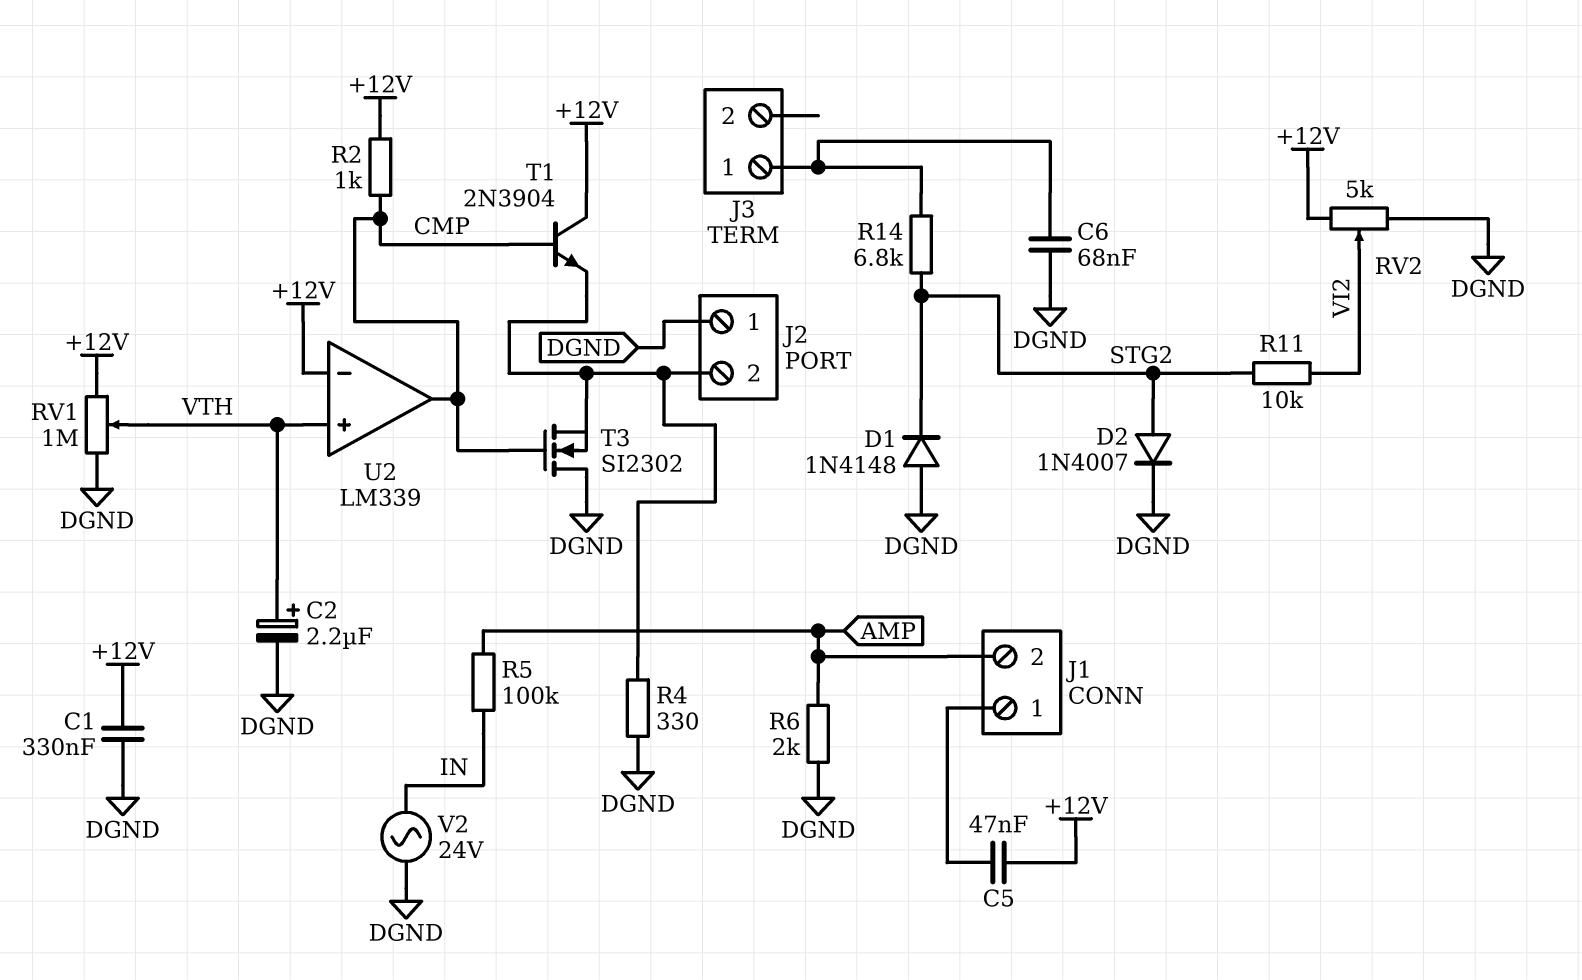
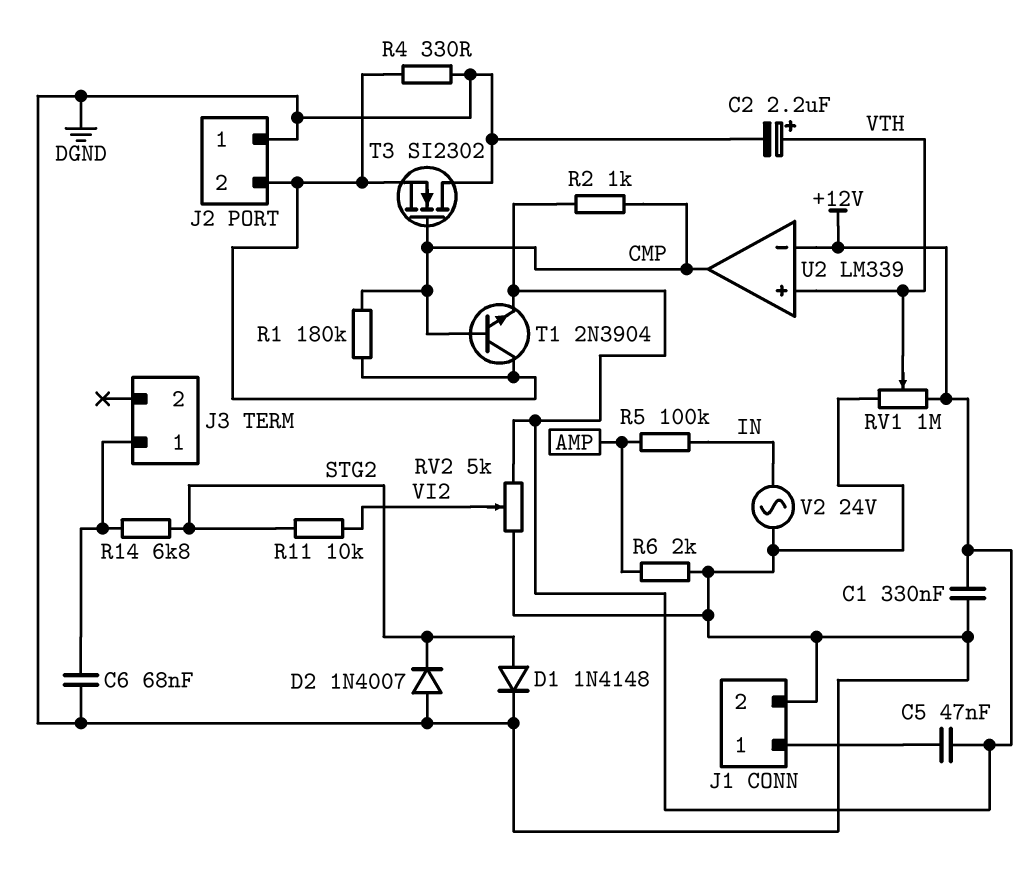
D1: diode 1N4148 (A DGND, K STG2) -> diode 1N4148 (A STG2, K DGND)
D2: diode 1N4007 (A STG2, K DGND) -> diode 1N4007 (A DGND, K STG2)
J1 pin 2: AMP -> DGND
R1: none -> 180k (CMP, J2/2)
T1: NPN 2N3904 (B CMP, C +12V, E J2/2) -> NPN 2N3904 (B CMP, C J2/2, E +12V)

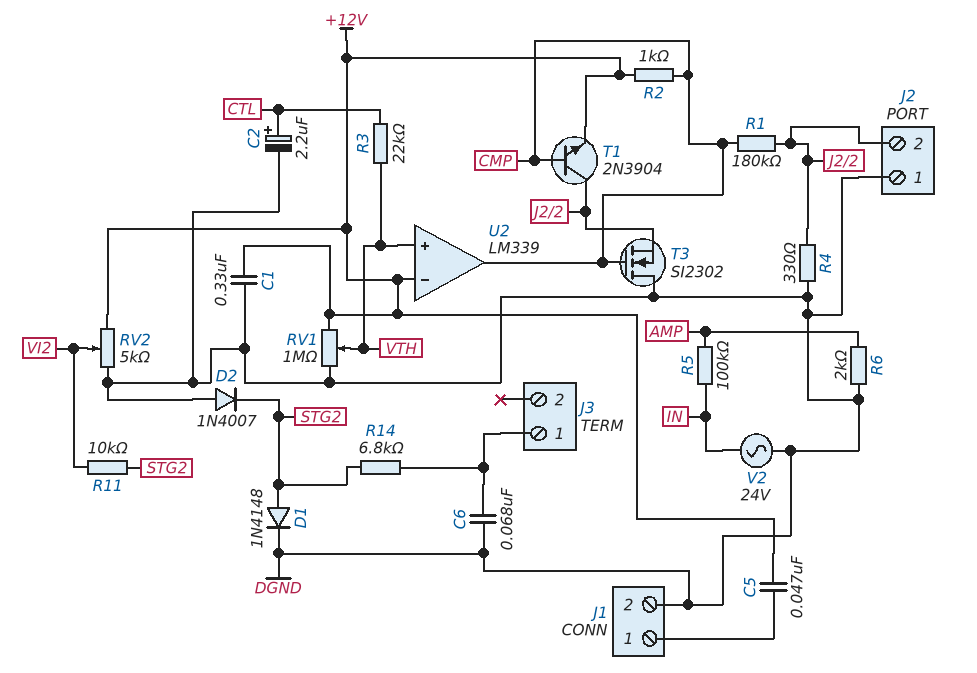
C2: 2.2uF (plus VTH, minus DGND) -> 2.2uF (plus CTL, minus DGND)
R3: none -> 22k (CTL, VTH)

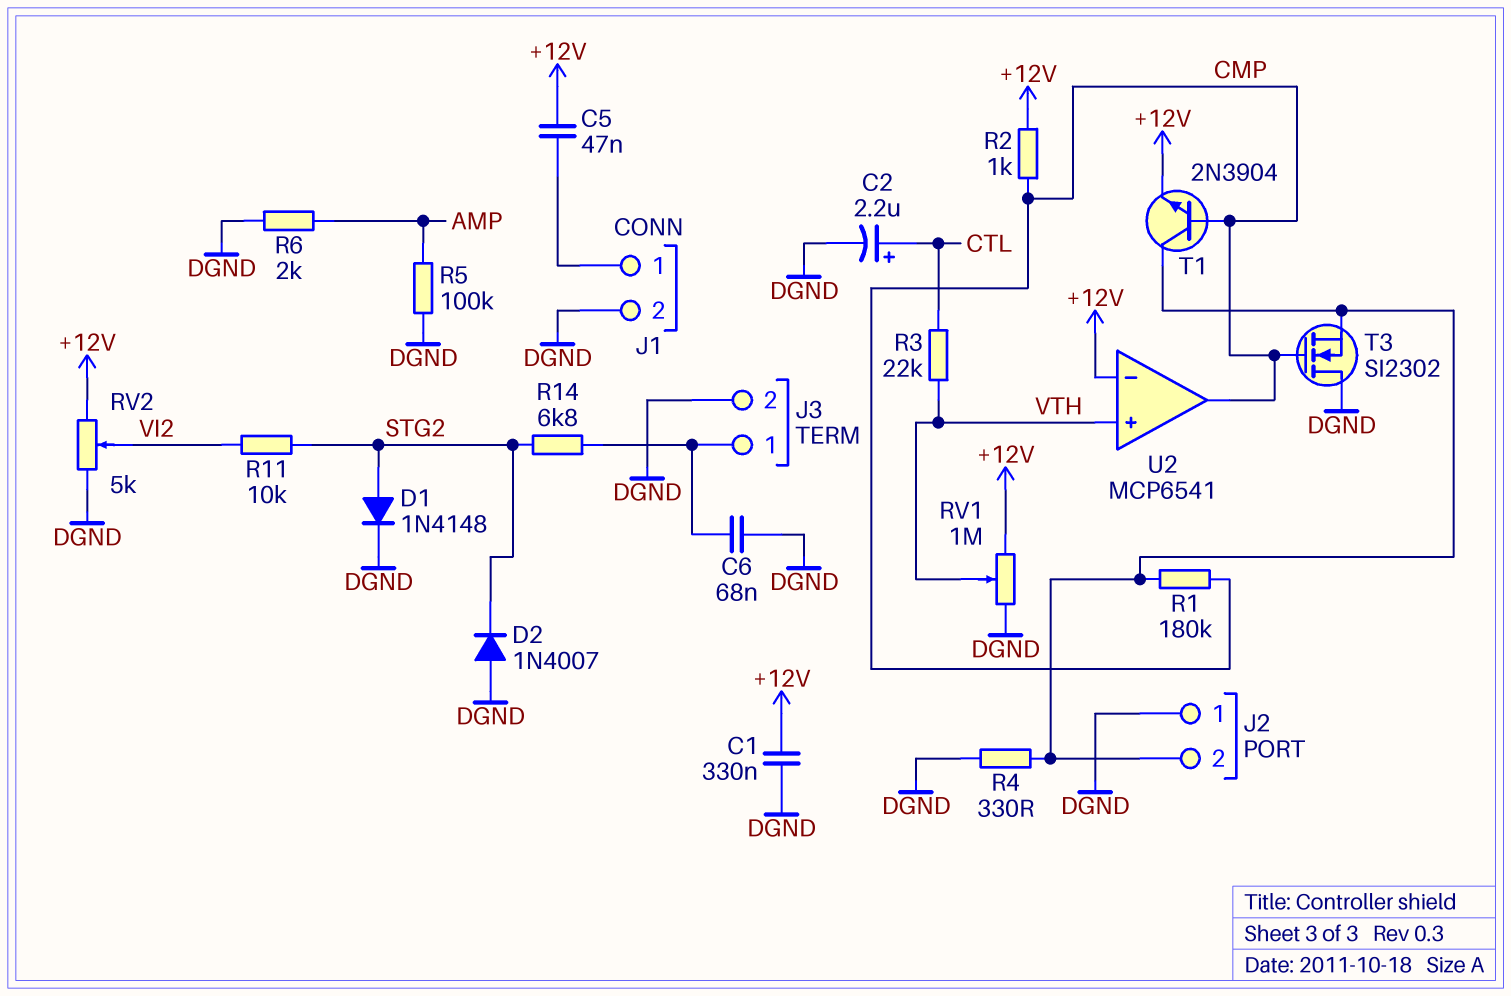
J3 pin 2: none -> DGND
R5: 100k (AMP, IN) -> 100k (AMP, DGND)
U2: LM339 -> MCP6541
V2: AC 24V (DGND, IN) -> none

